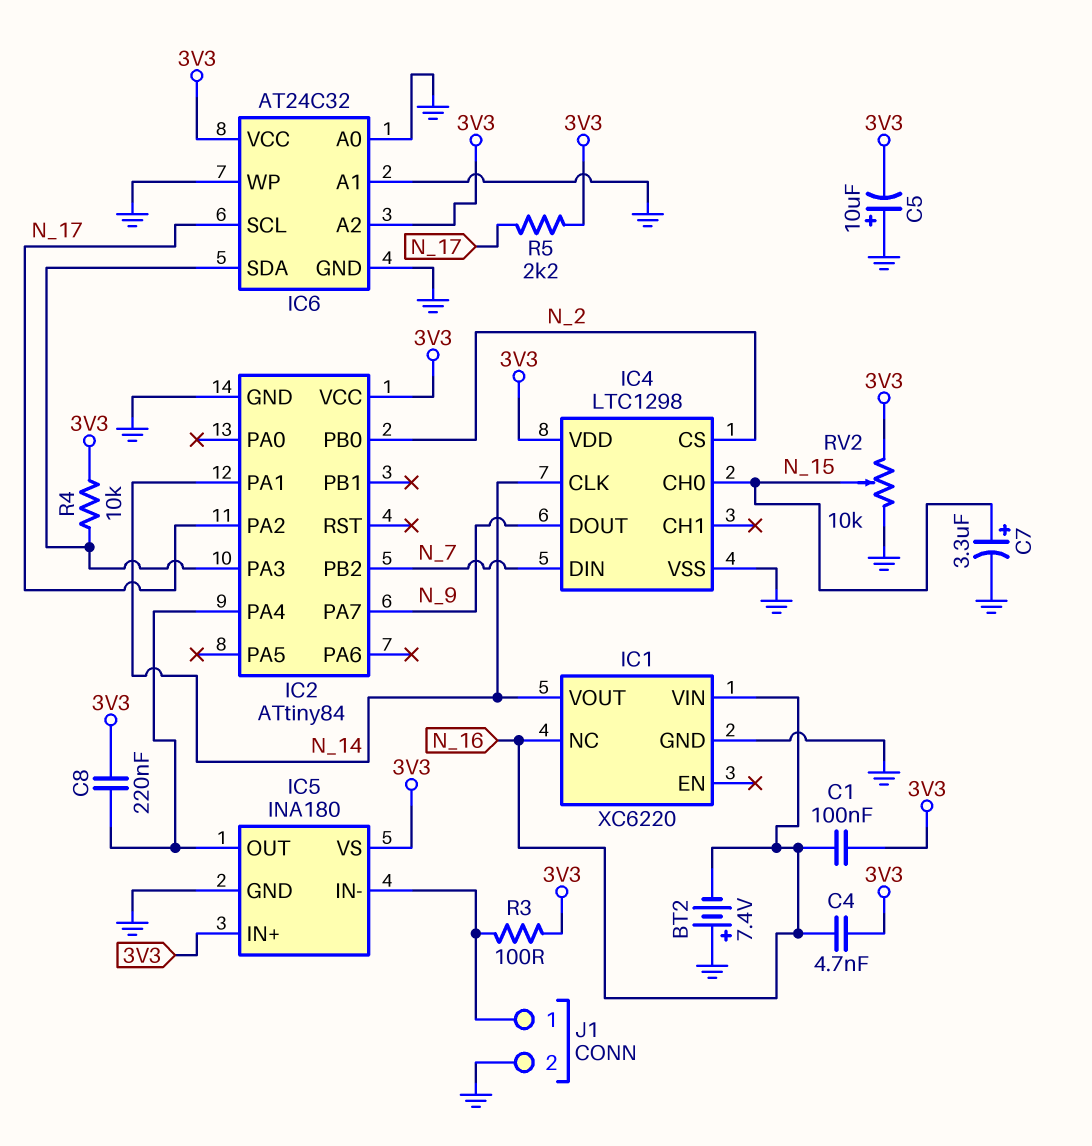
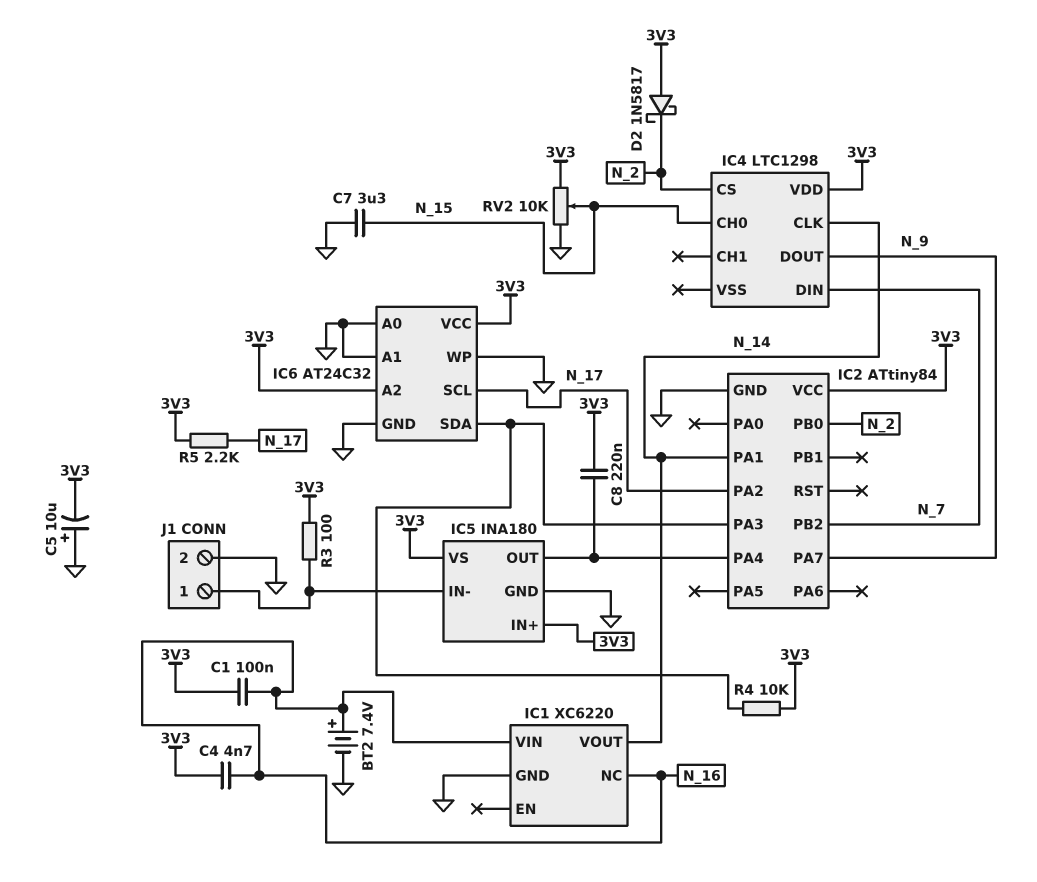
BT2: 7.4V (plus GND, minus N_16) -> 7.4V (plus N_16, minus GND)
C7: 3.3uF (plus N_15, minus GND) -> 3.3uF (GND, N_15)
D2: none -> schottky 1N5817 (A 3V3, K N_2)
IC4 pin VSS: GND -> none

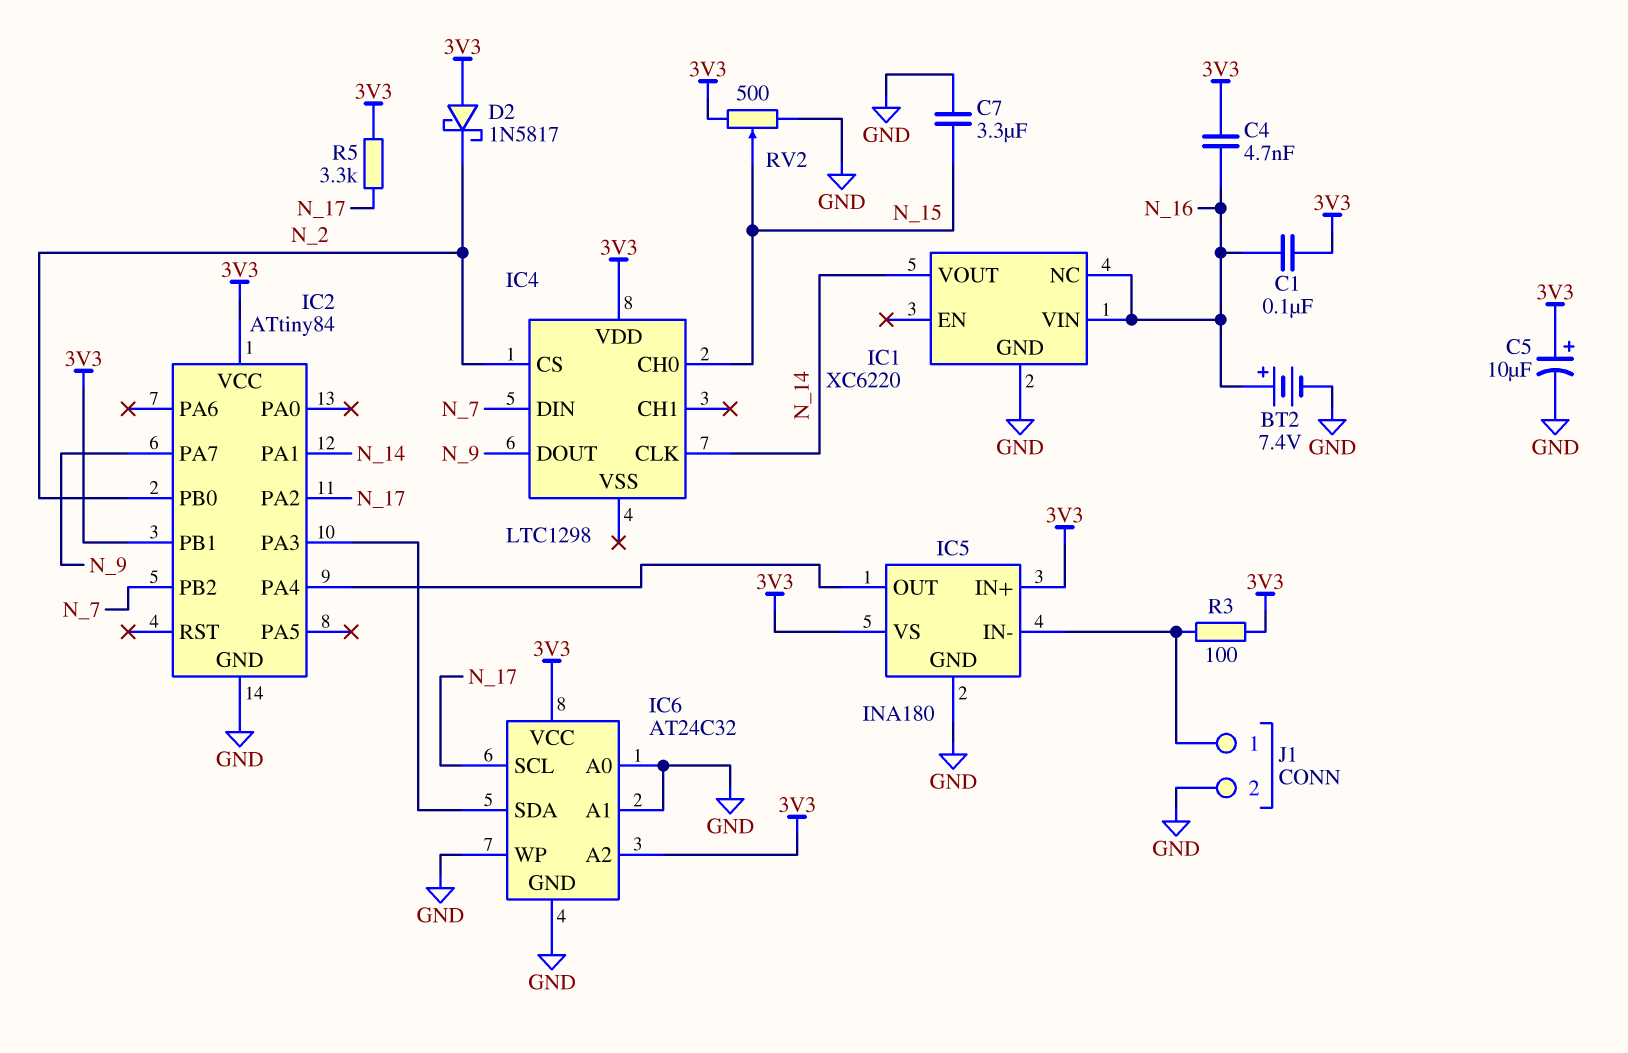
C5: 10uF (plus GND, minus 3V3) -> 10uF (plus 3V3, minus GND)
C8: 220nF (3V3, IC2/PA4) -> none
IC2 pin PB1: none -> 3V3
R4: 10k (3V3, IC2/PA3) -> none
R5: 2.2k (3V3, N_17) -> 3.3k (3V3, N_17)
RV2: 10k (3V3, GND, wiper N_15) -> 500 (3V3, GND, wiper N_15)

